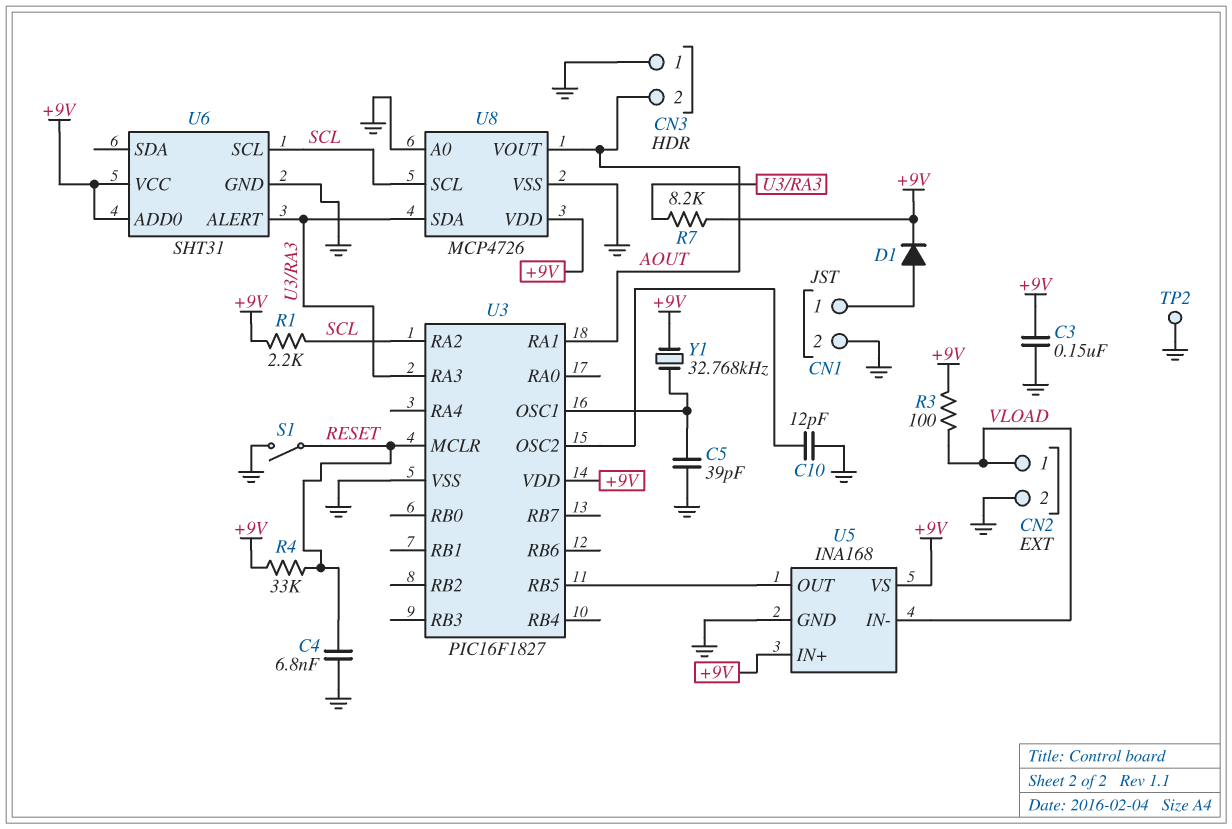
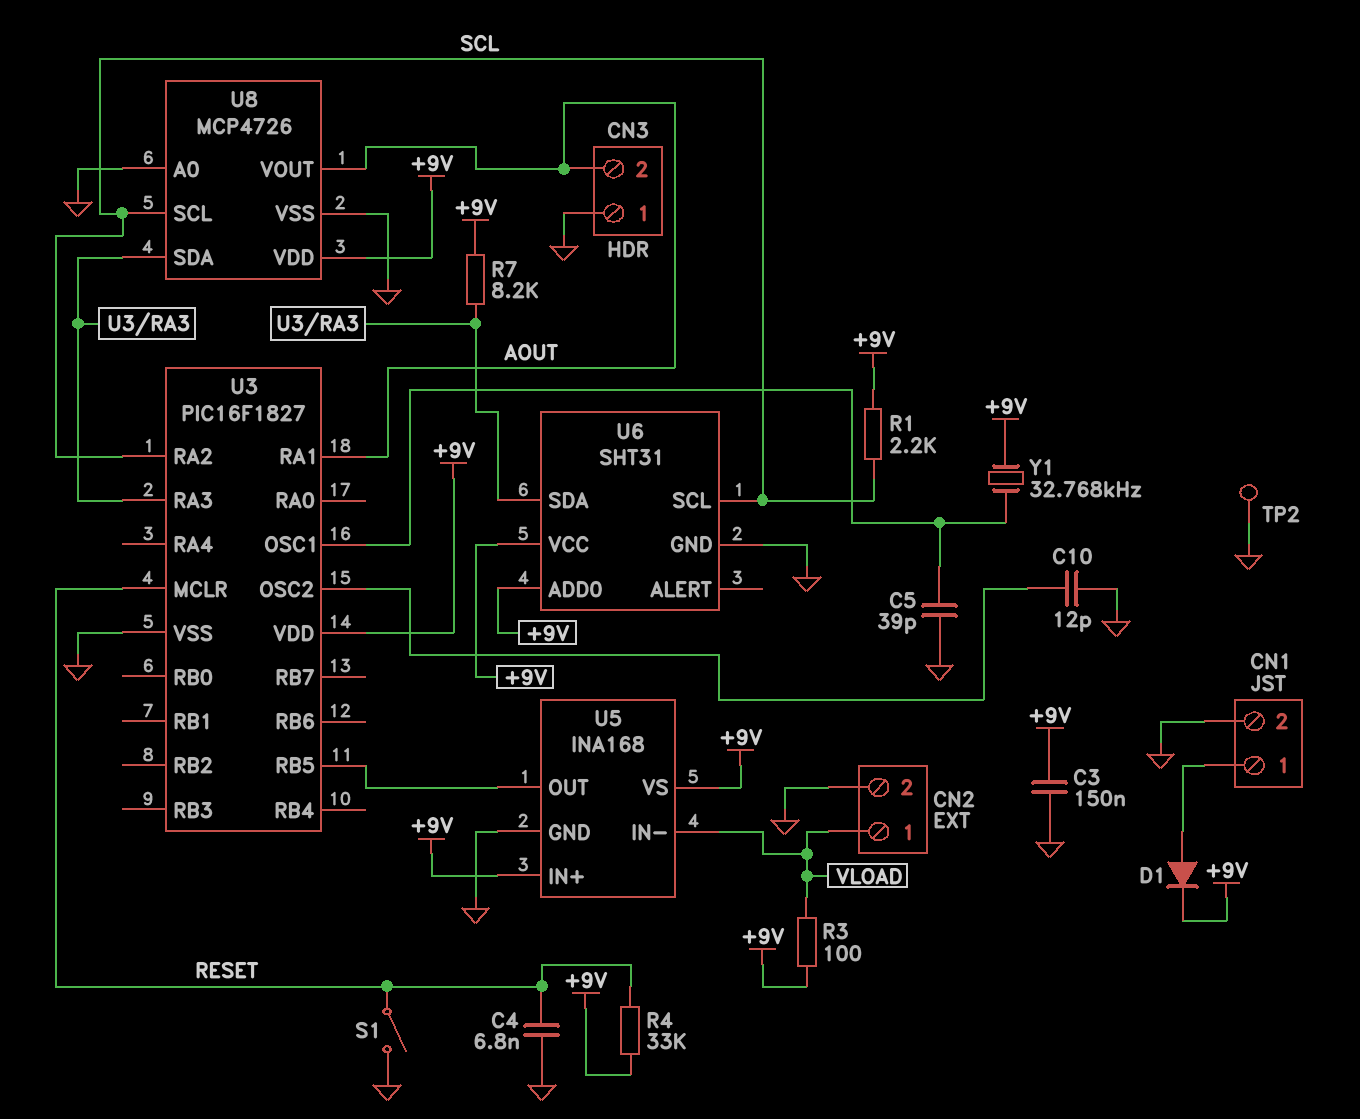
U6 pin ALERT: U3/RA3 -> none
U6 pin SDA: none -> U3/RA3

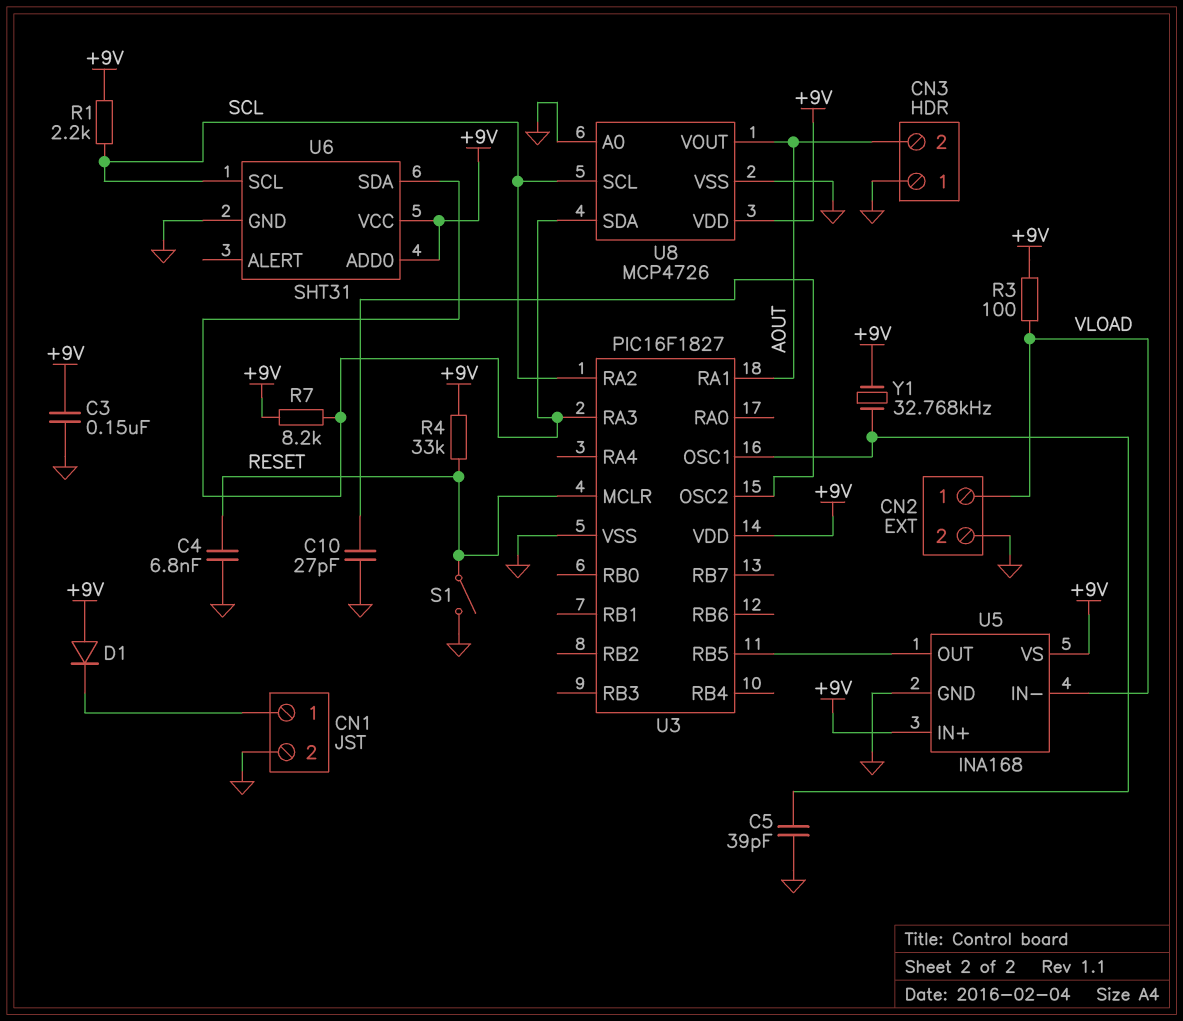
C10: 12pF (GND, U3/OSC2) -> 27pF (GND, U3/OSC2)
D1: diode (A CN1/1, K +9V) -> diode (A +9V, K CN1/1)
TP2: test point (GND) -> none

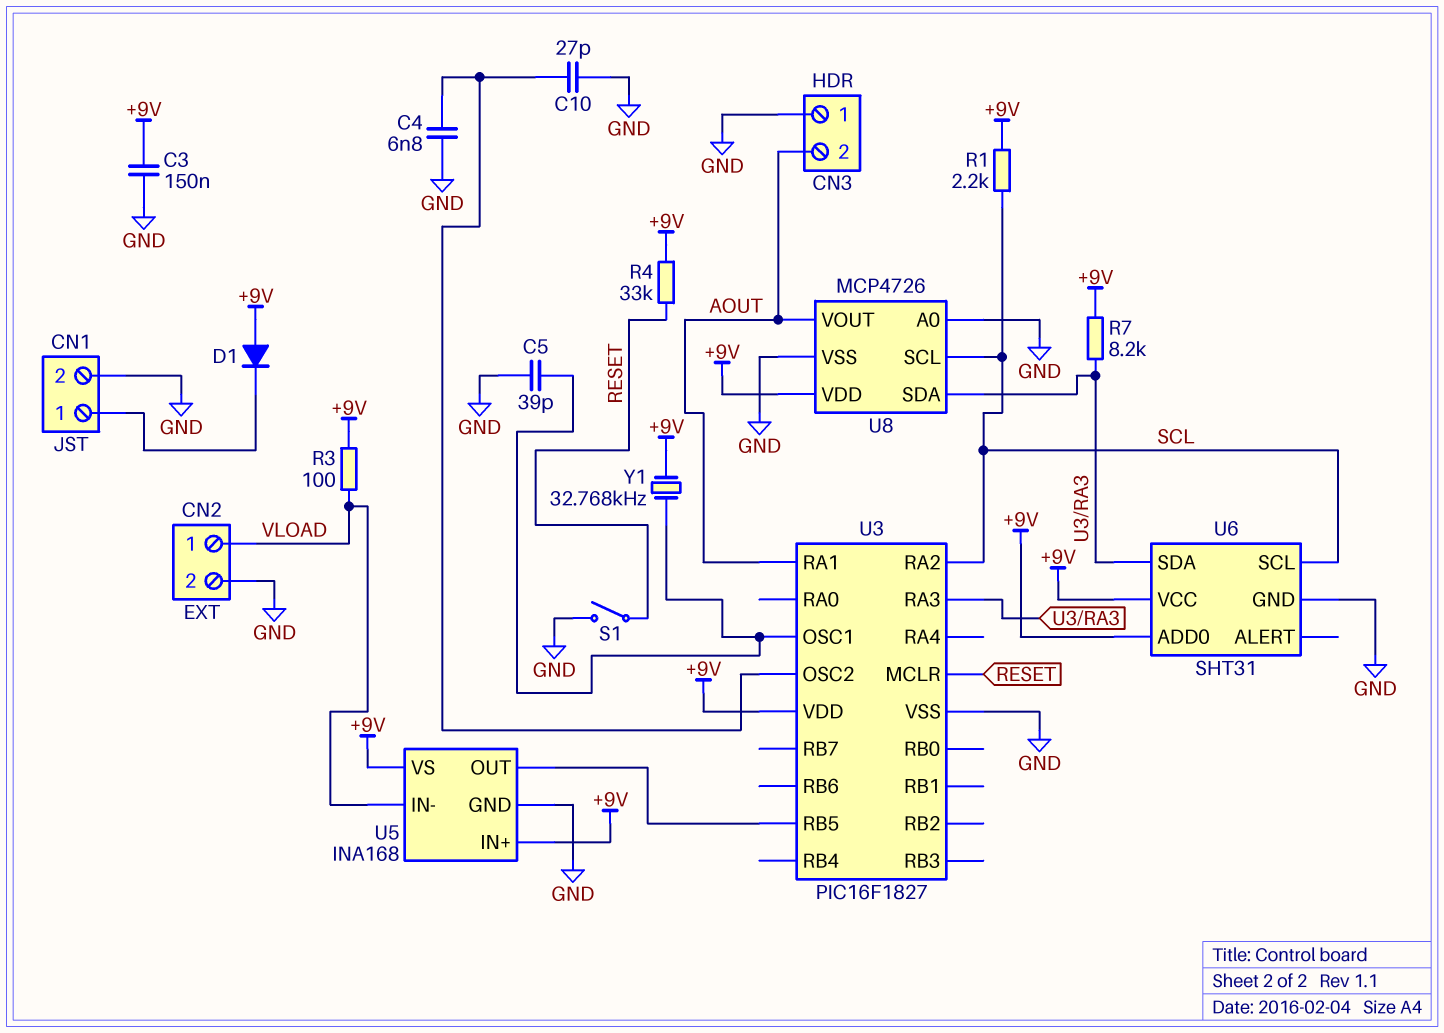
C4: 6.8nF (GND, RESET) -> 6.8nF (GND, U3/OSC2)

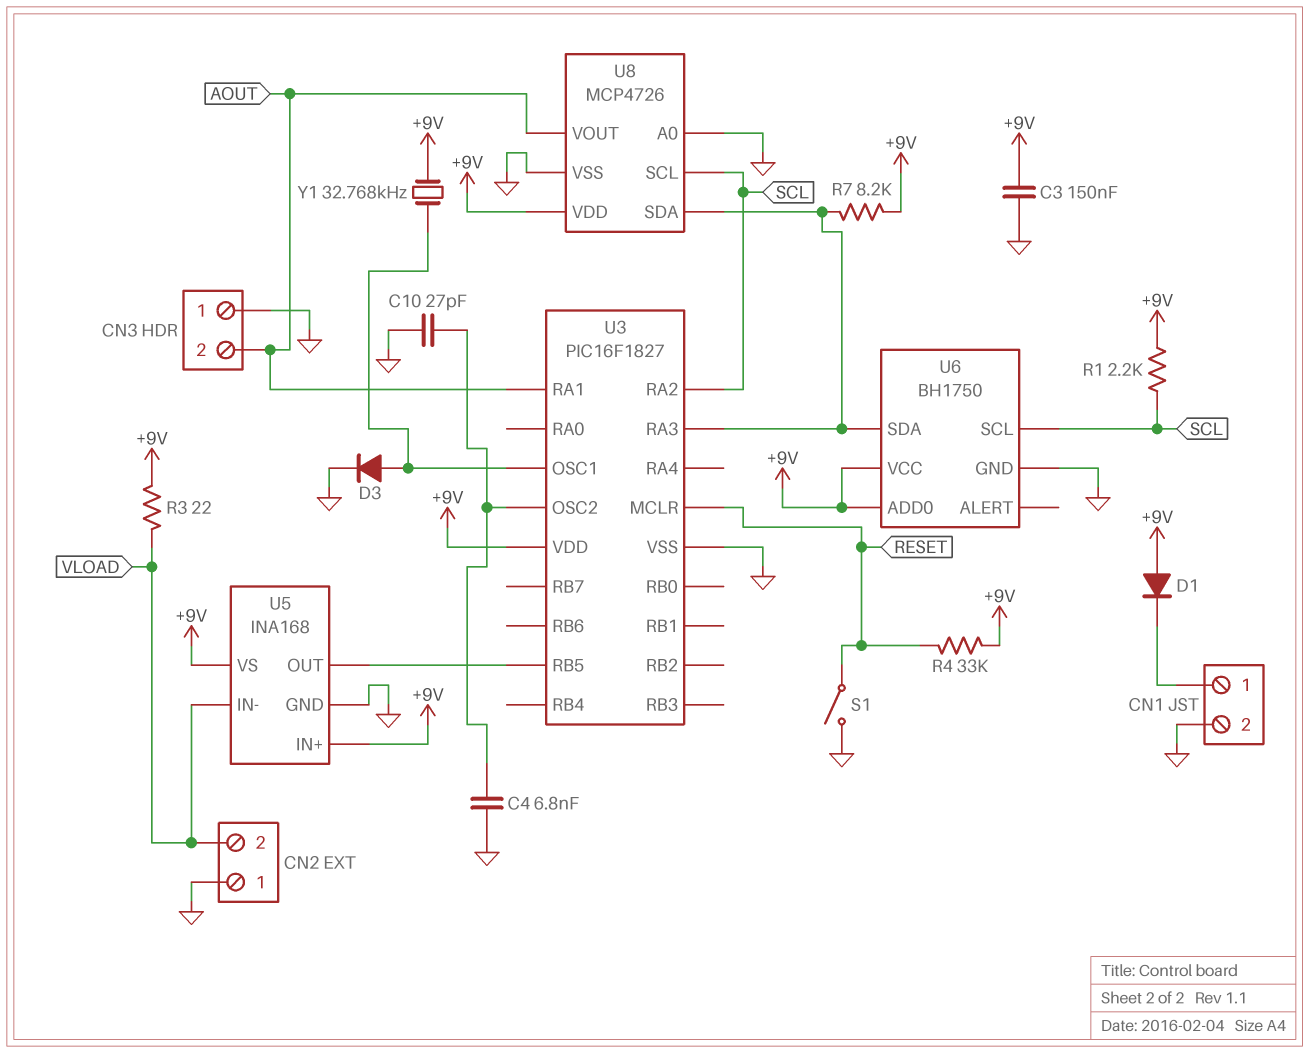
C5: 39pF (GND, U3/OSC1) -> none
CN2 pin 1: VLOAD -> GND
CN2 pin 2: GND -> VLOAD
D3: none -> diode (A U3/OSC1, K GND)
R3: 100 (+9V, VLOAD) -> 22 (+9V, VLOAD)
U6: SHT31 -> BH1750

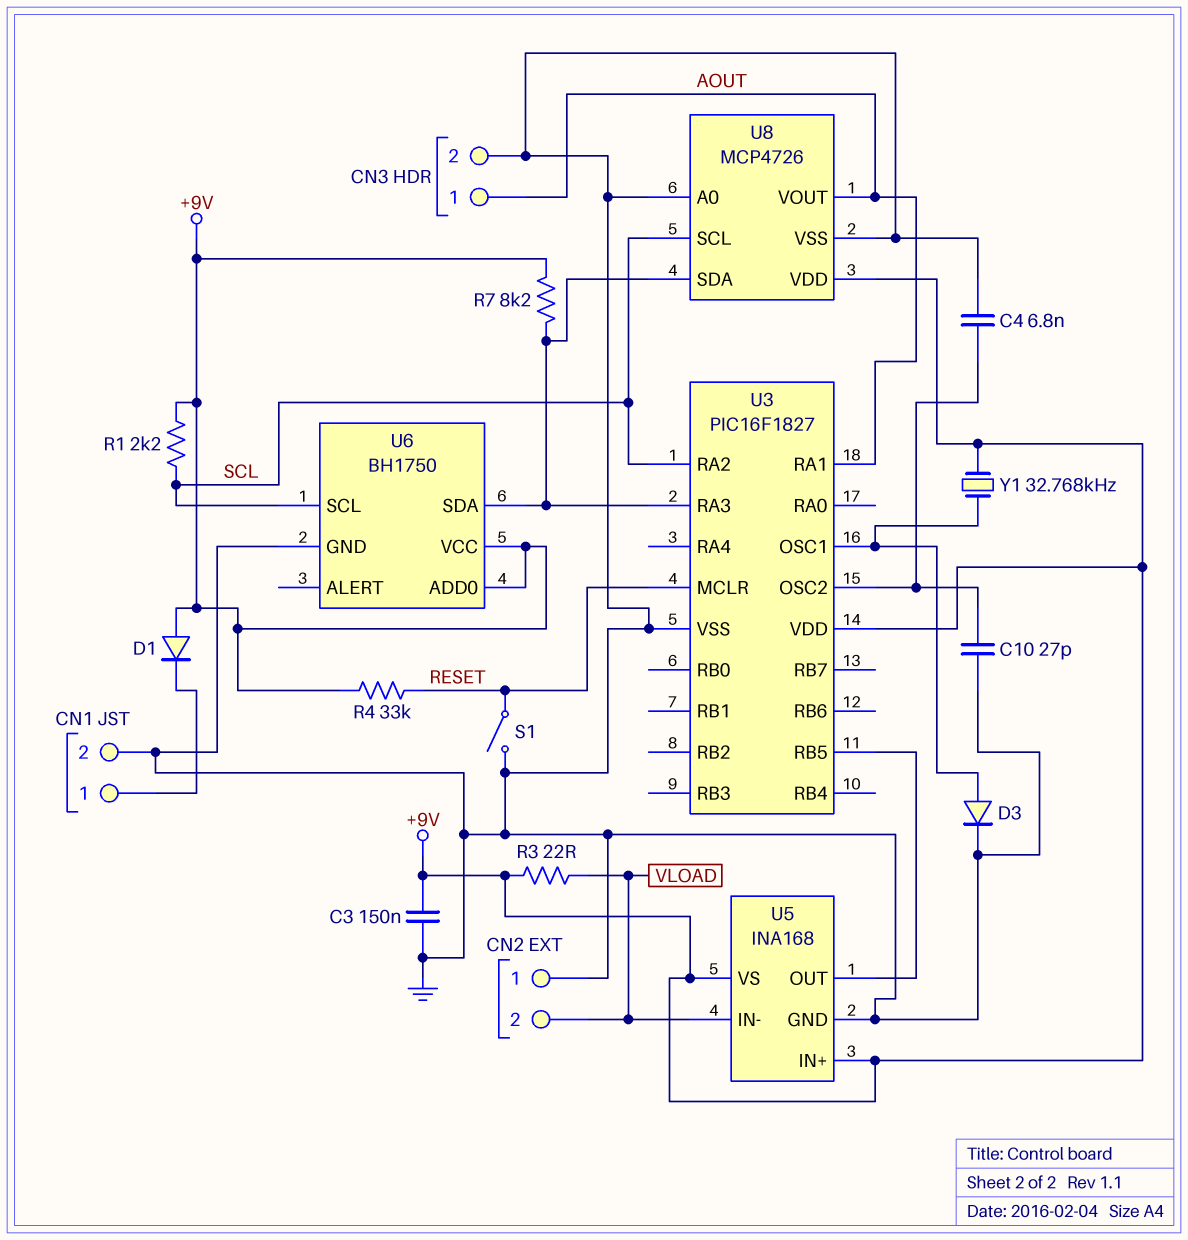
CN3 pin 1: GND -> AOUT
CN3 pin 2: AOUT -> GND

